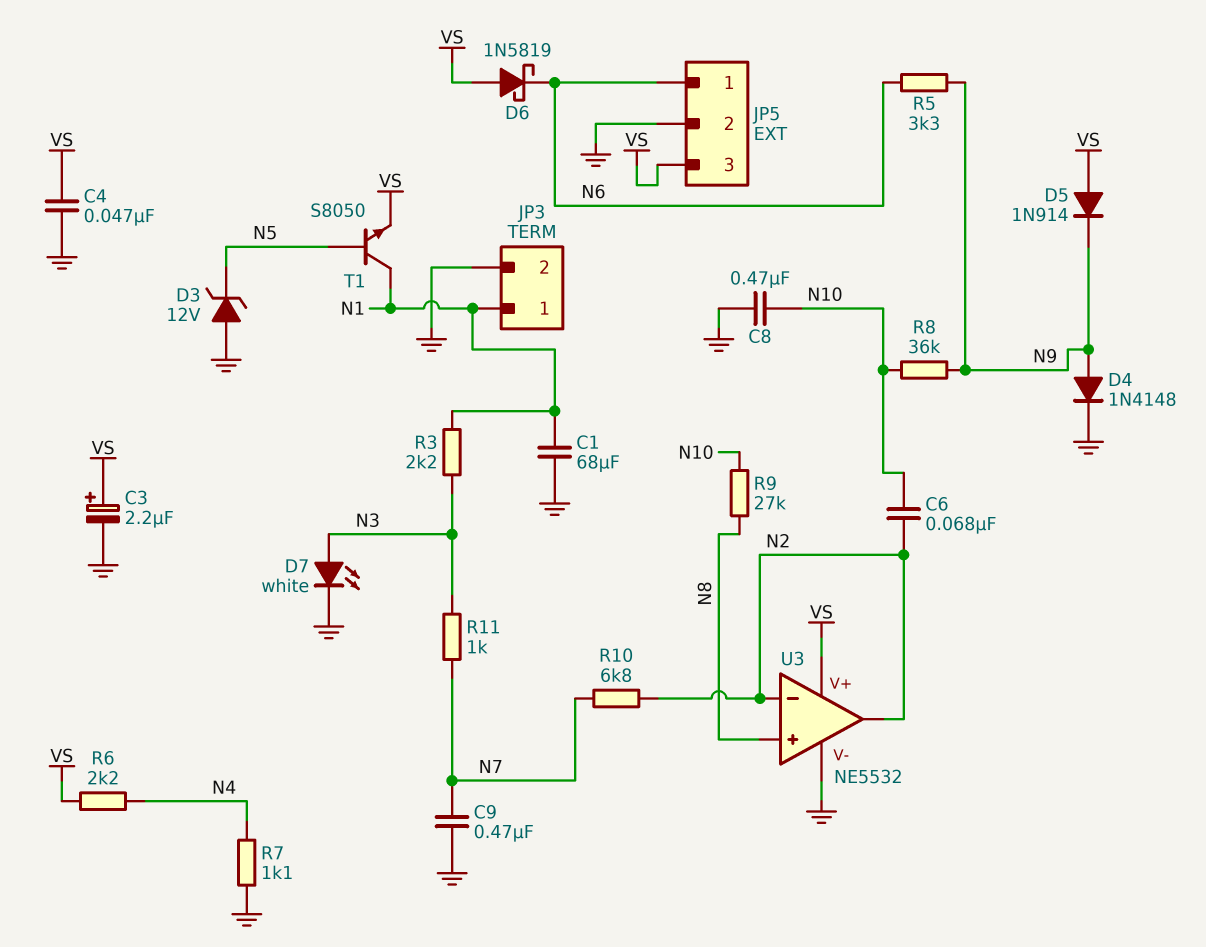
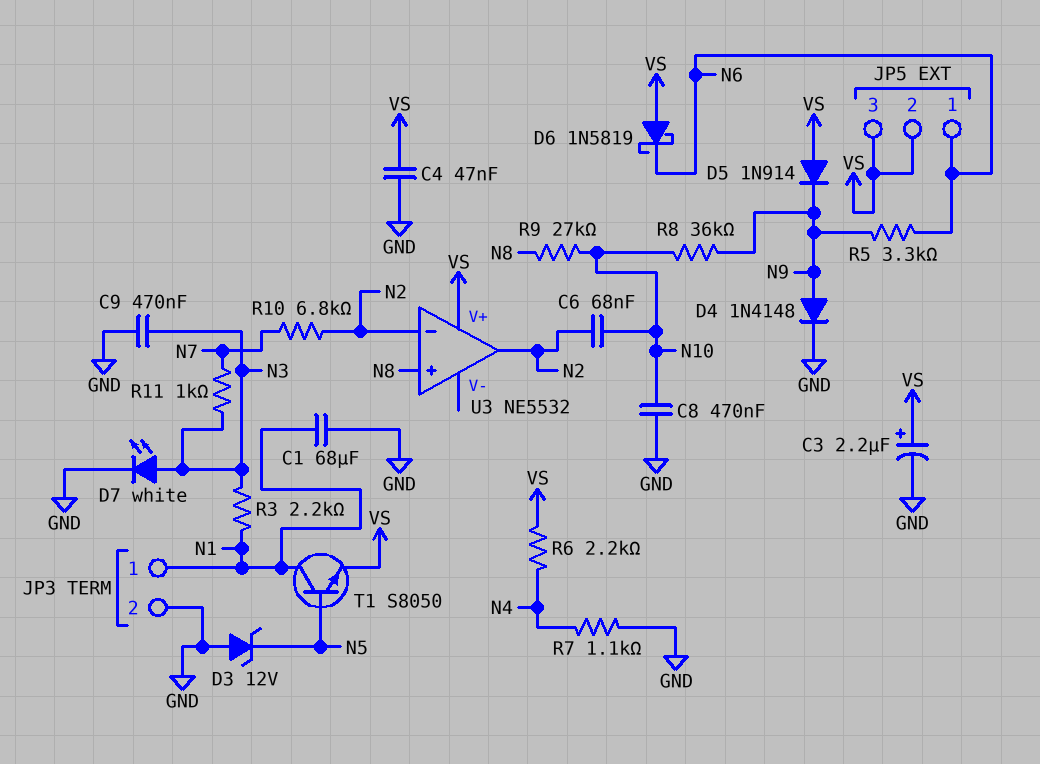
C9: 470nF (GND, N7) -> 470nF (GND, N3)
JP5 pin 2: GND -> VS
U3 pin V-: GND -> none

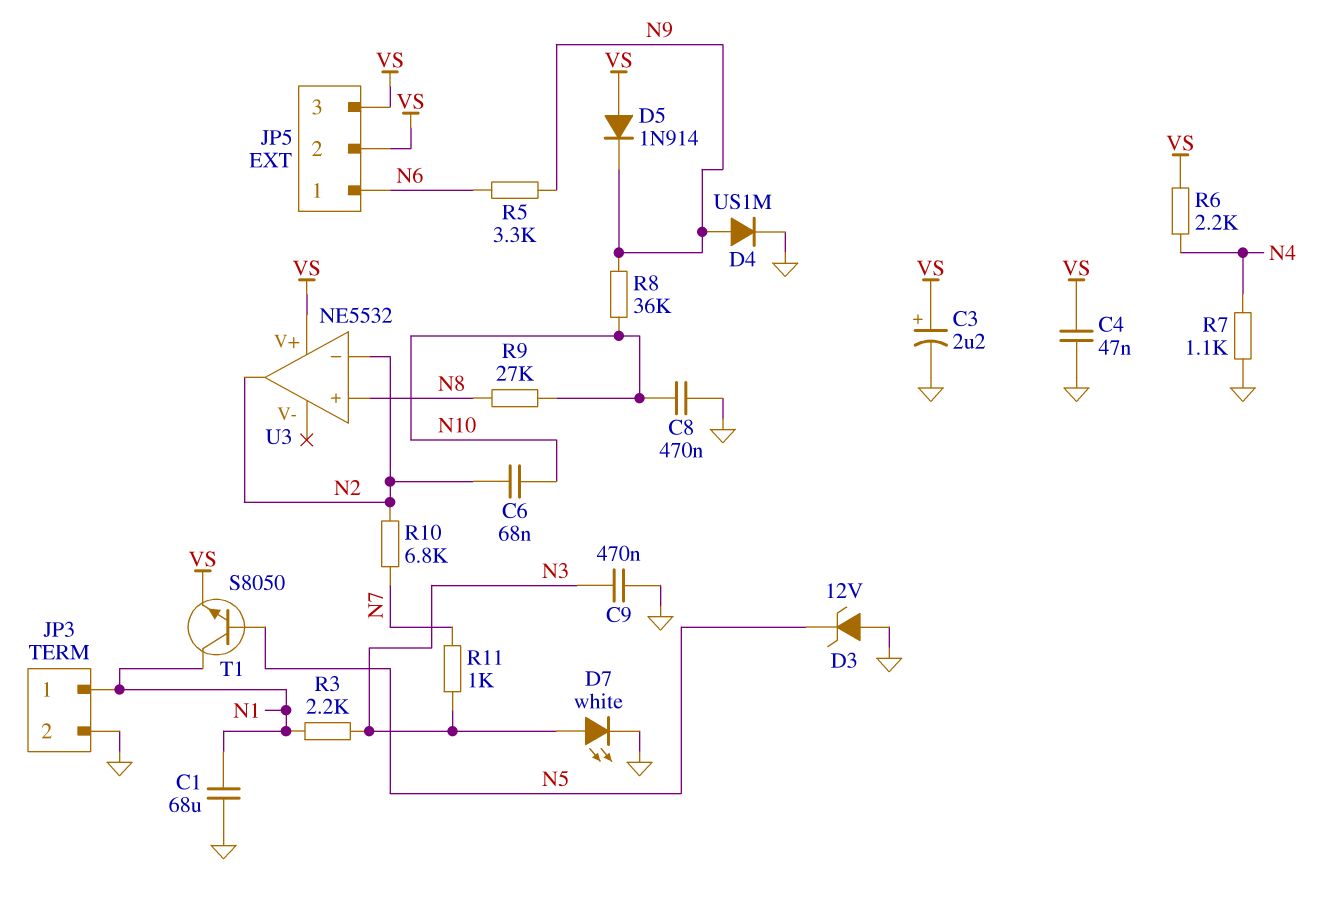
D4: diode 1N4148 (A N9, K GND) -> diode US1M (A N9, K GND)
D6: schottky 1N5819 (A VS, K N6) -> none

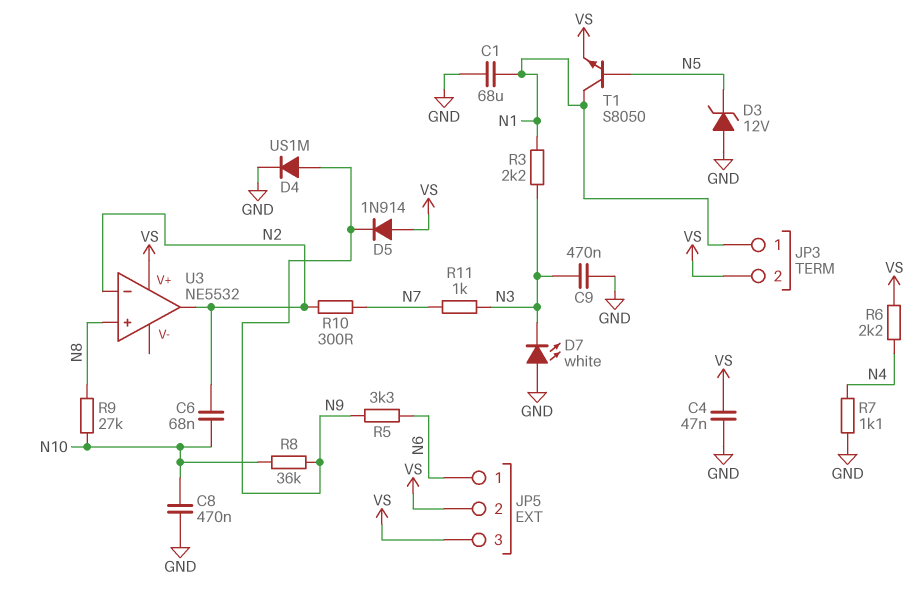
C3: 2.2uF (plus VS, minus GND) -> none
D7: LED white (A N3, K GND) -> LED white (A GND, K N3)
JP3 pin 2: GND -> VS
R10: 6.8k (N2, N7) -> 300 (N2, N7)

